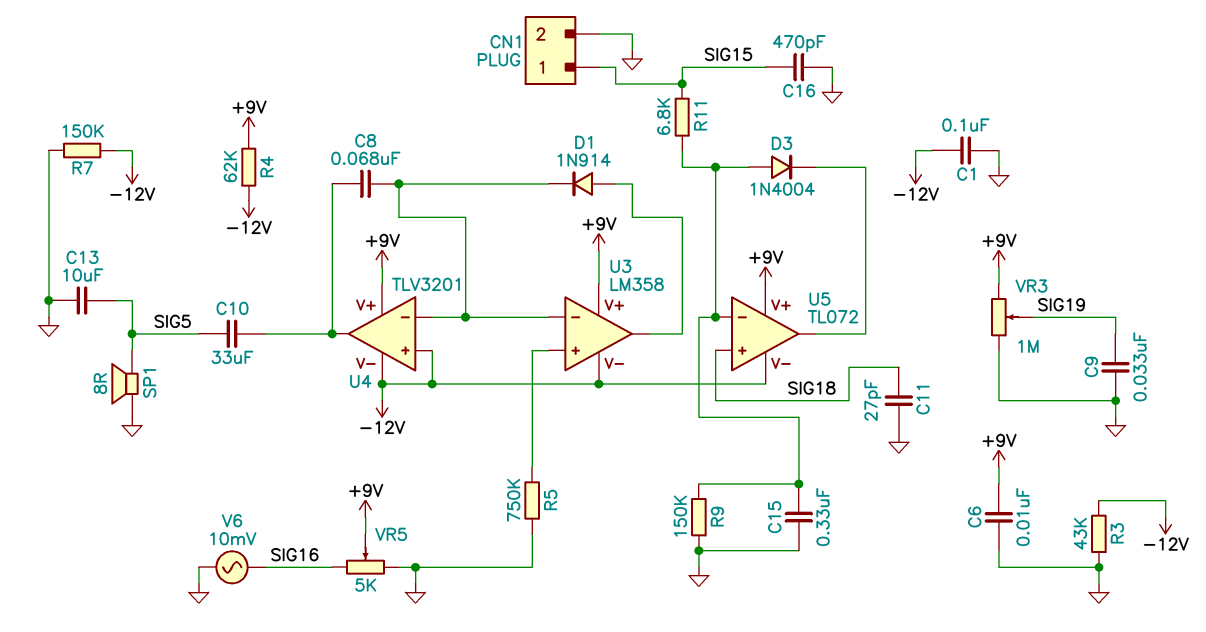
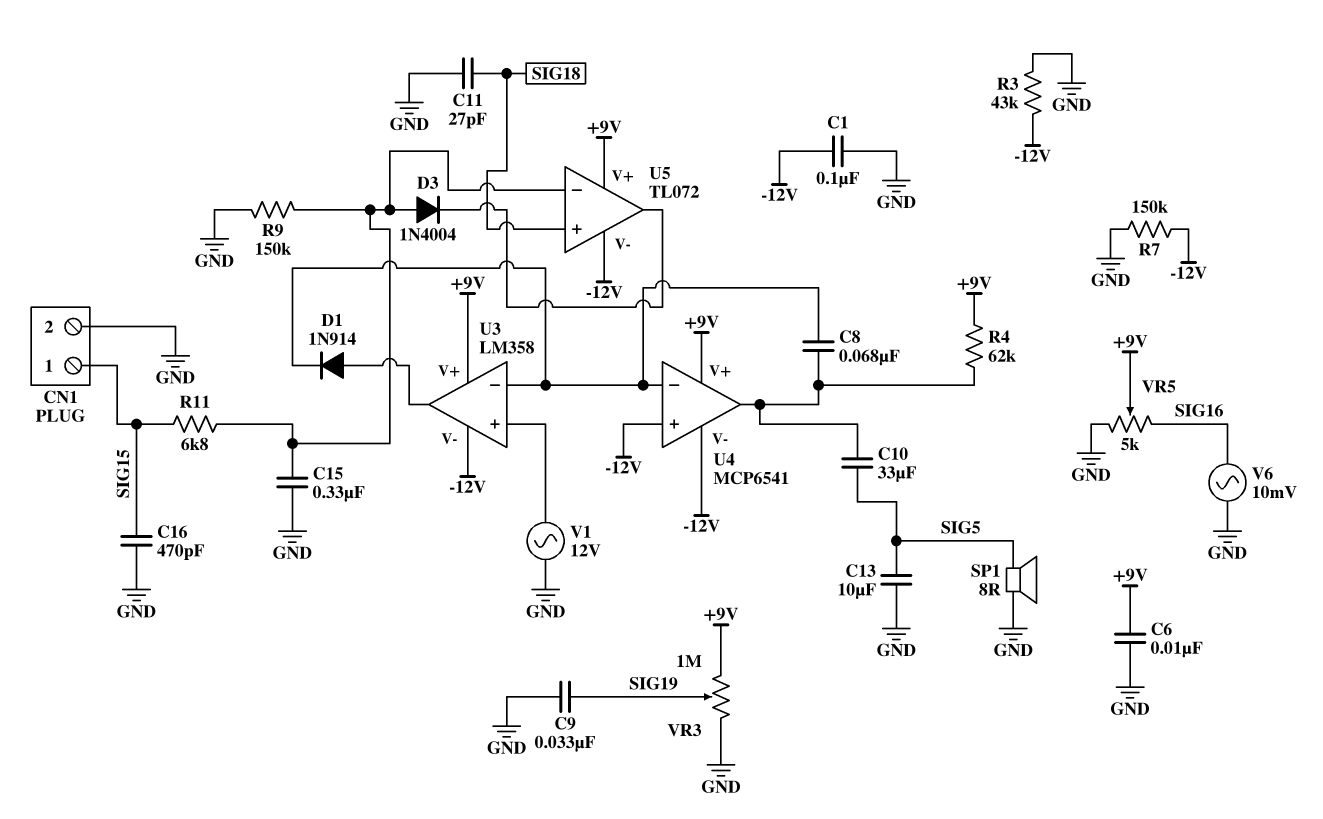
R4: 62k (+9V, -12V) -> 62k (+9V, U4/out)
R5: 750k (GND, U3/in+) -> none
U4: TLV3201 -> MCP6541
V1: none -> AC 12V (GND, U3/in+)

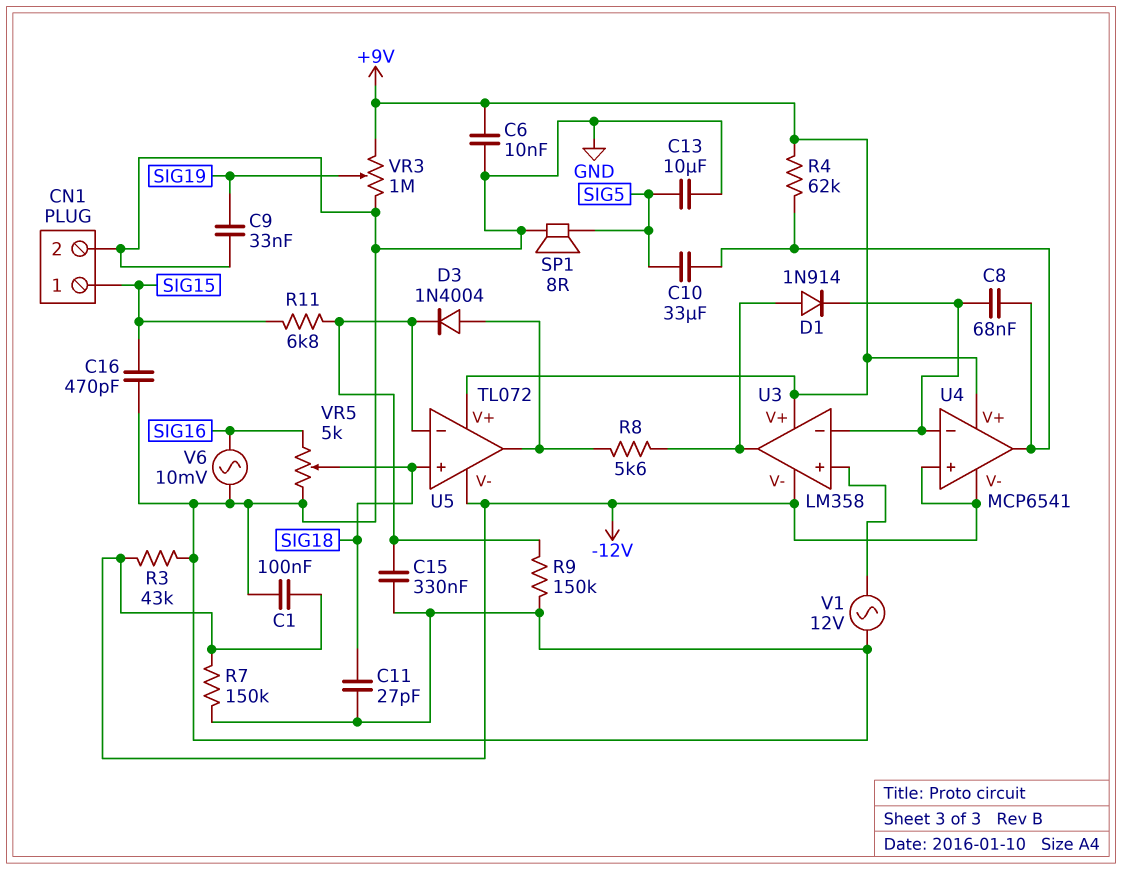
D3: diode 1N4004 (A U5/in-, K U5/out) -> diode 1N4004 (A U5/out, K U5/in-)
R8: none -> 5.6k (U3/out, U5/out)
VR5: 5k (GND, SIG16, wiper +9V) -> 5k (GND, SIG16, wiper SIG18)

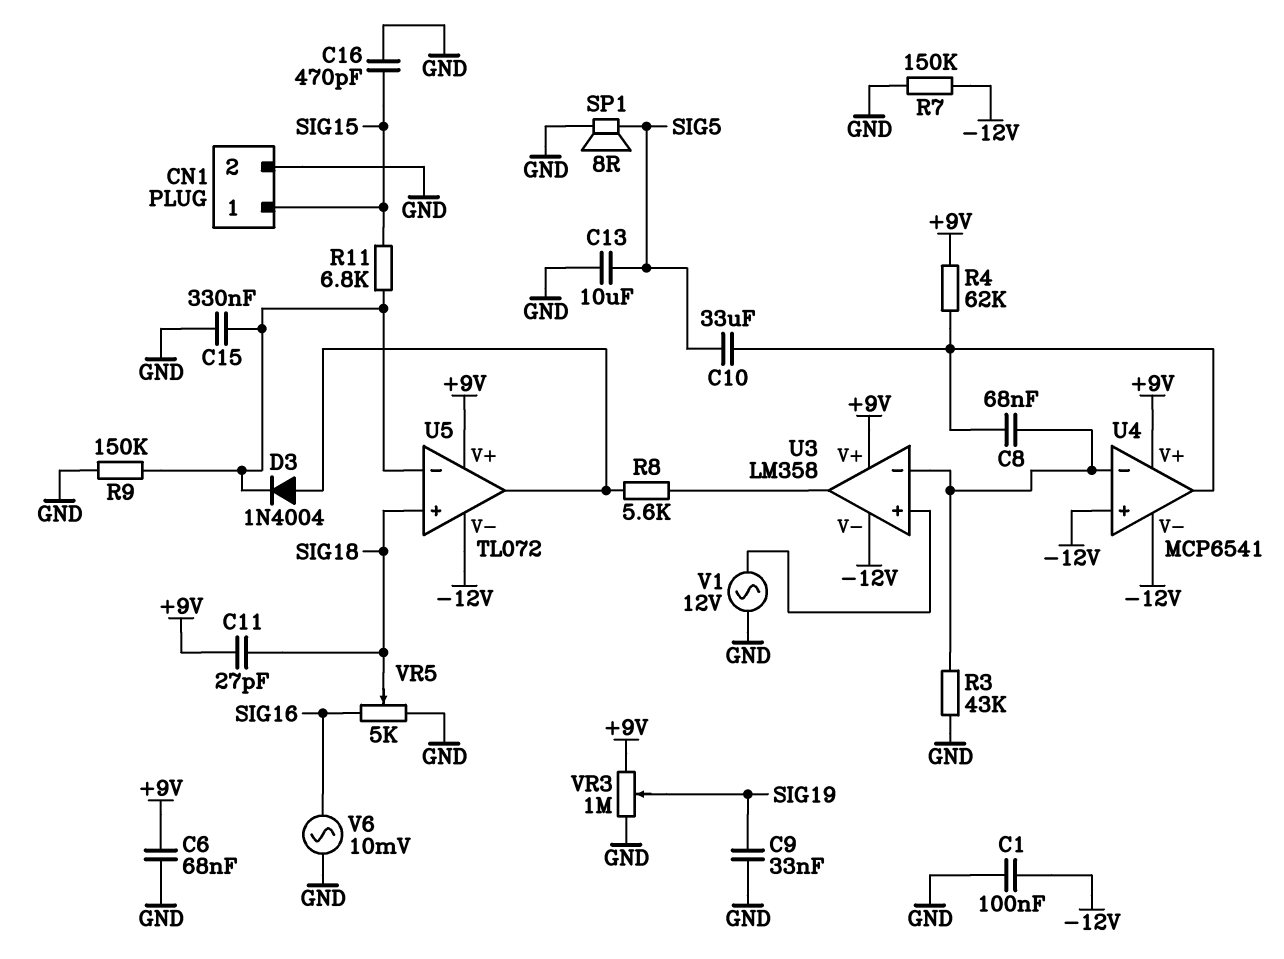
C6: 10nF (+9V, GND) -> 68nF (+9V, GND)
C11: 27pF (GND, SIG18) -> 27pF (+9V, SIG18)
D1: diode 1N914 (A U3/out, K U3/in-) -> none
R3: 43k (-12V, GND) -> 43k (GND, U3/in-)

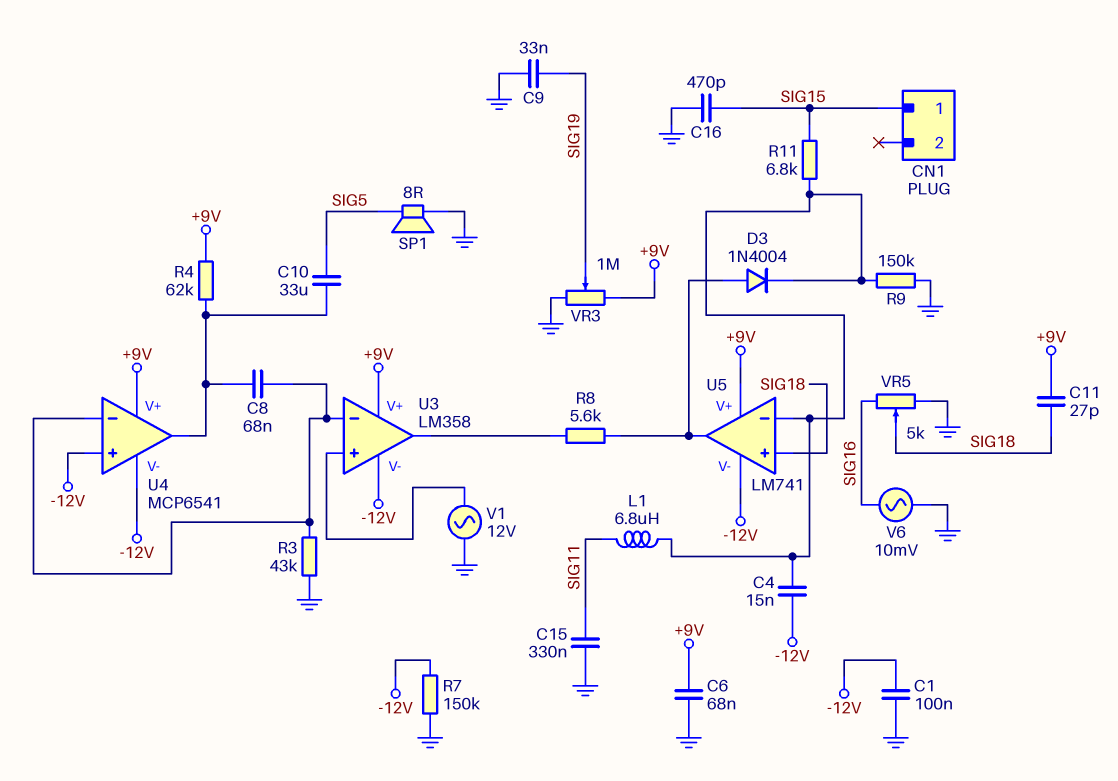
C4: none -> 15nF (-12V, U5/in-)
C13: 10uF (GND, SIG5) -> none
C15: 330nF (GND, U5/in-) -> 330nF (GND, SIG11)
CN1 pin 2: GND -> none
L1: none -> 6.8uH (SIG11, U5/in-)
U5: TL072 -> LM741

